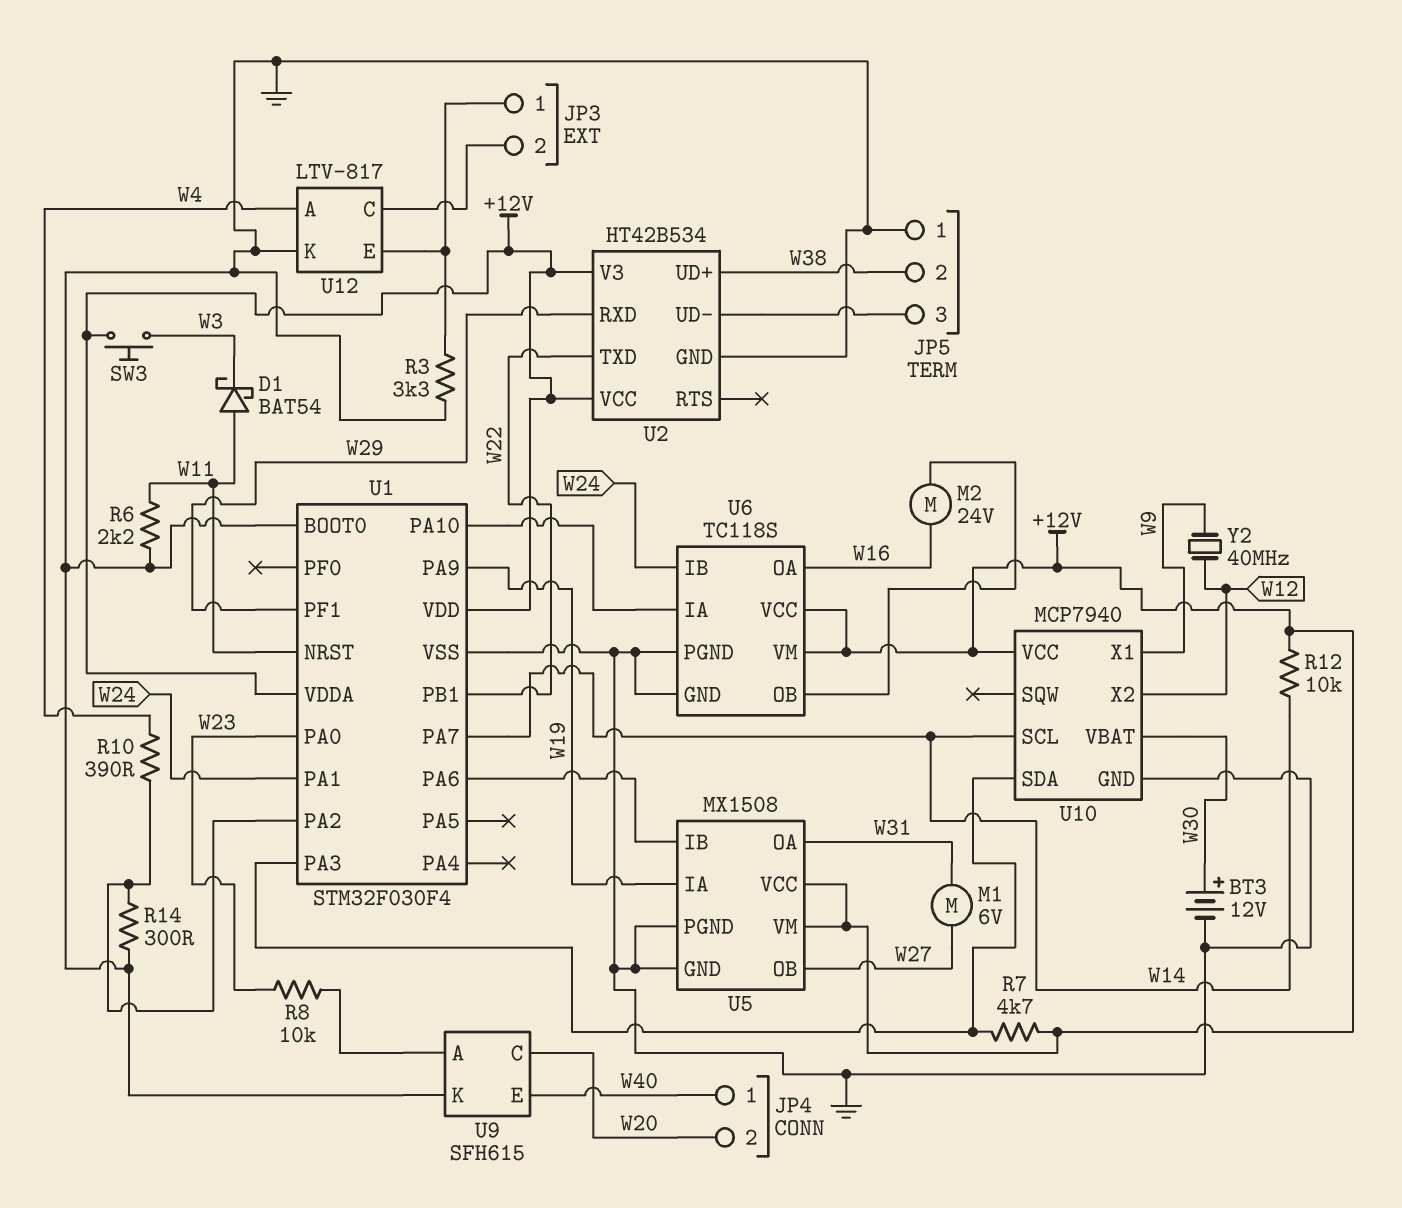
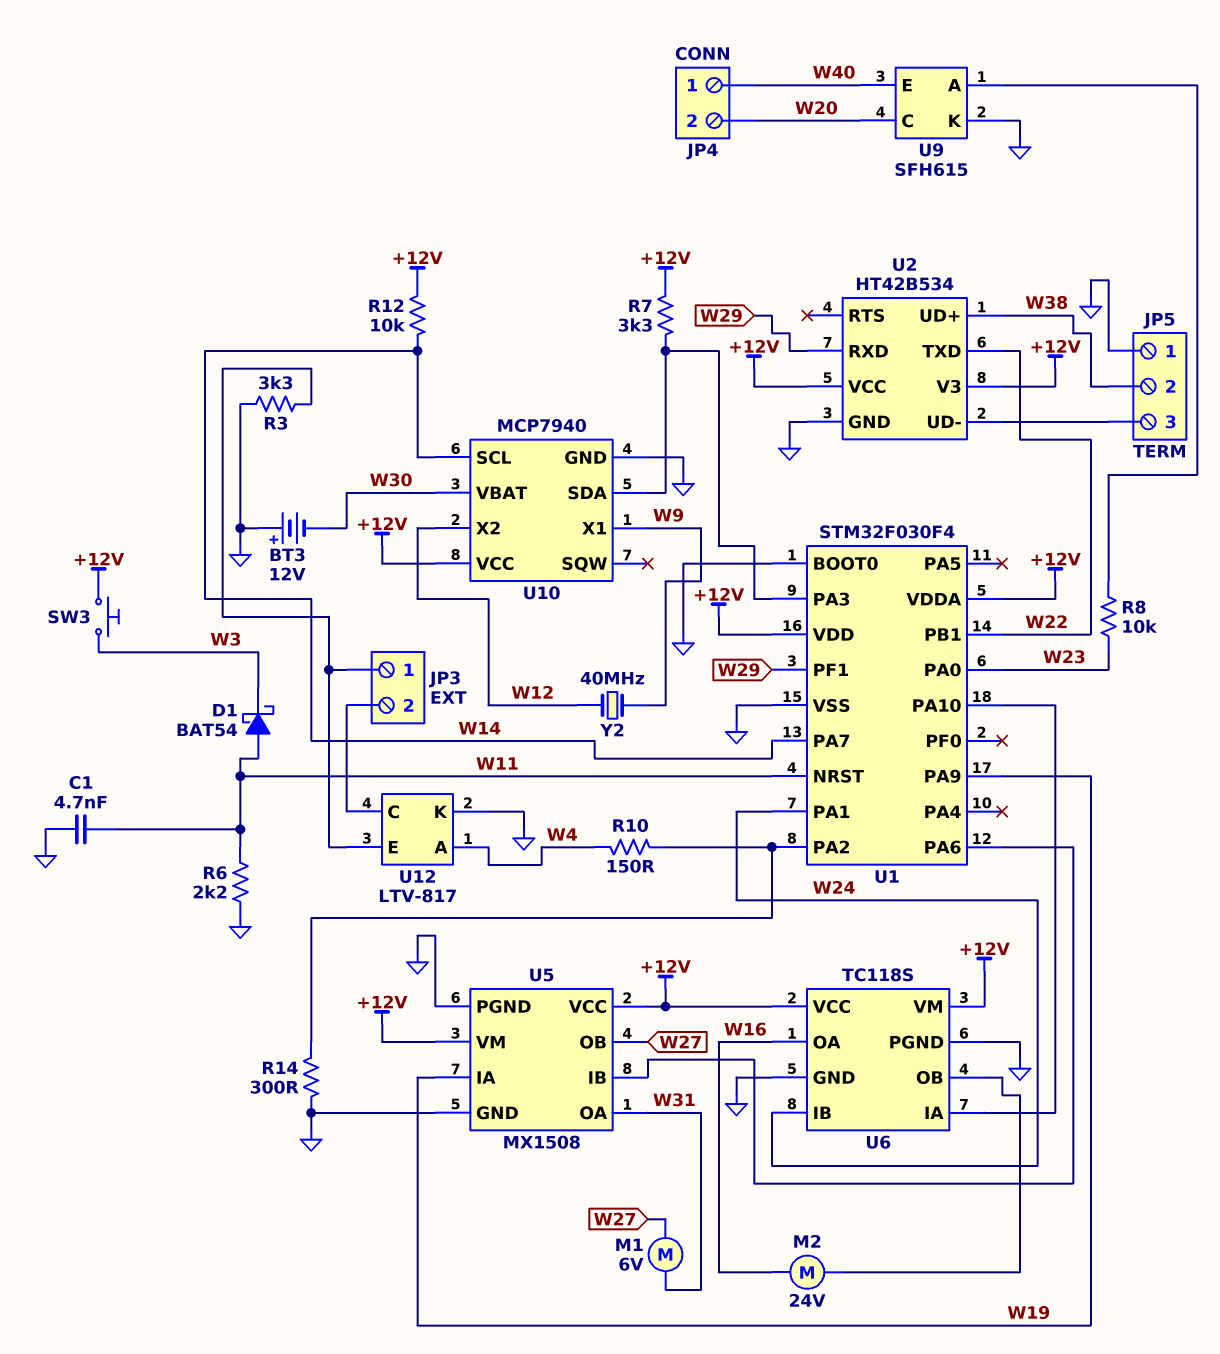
BT3: 12V (plus W30, minus GND) -> 12V (plus GND, minus W30)
C1: none -> 4.7nF (GND, W11)
R7: 4.7k (+12V, U1/PA3) -> 3.3k (+12V, U1/PA3)
R10: 390 (U1/PA2, W4) -> 150 (U1/PA2, W4)

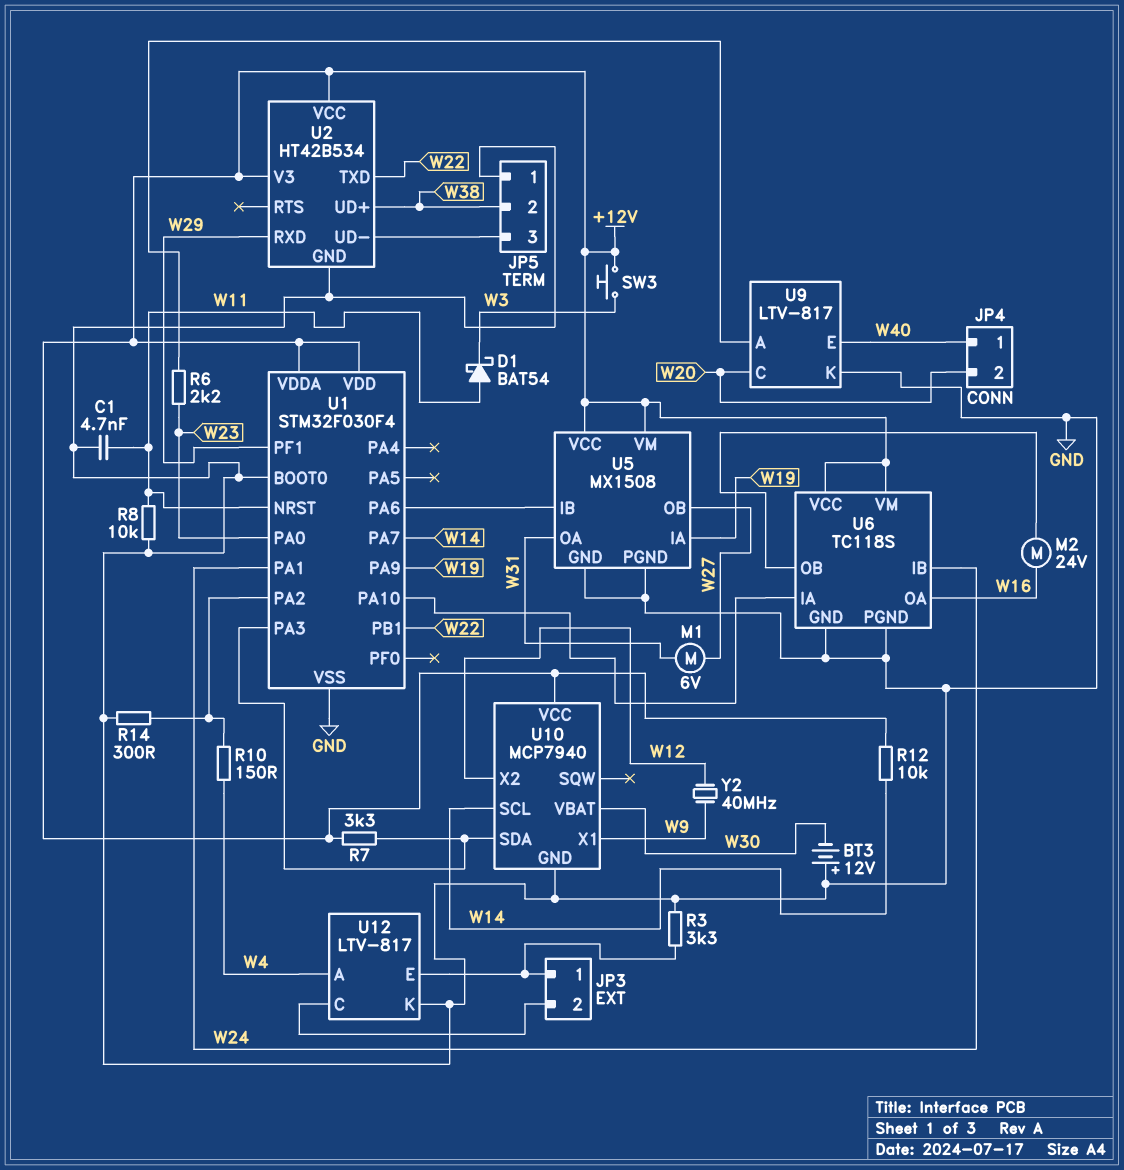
R6: 2.2k (GND, W11) -> 2.2k (U9/A, W23)
R8: 10k (U9/A, W23) -> 10k (GND, W11)
U9: SFH615 -> LTV-817

